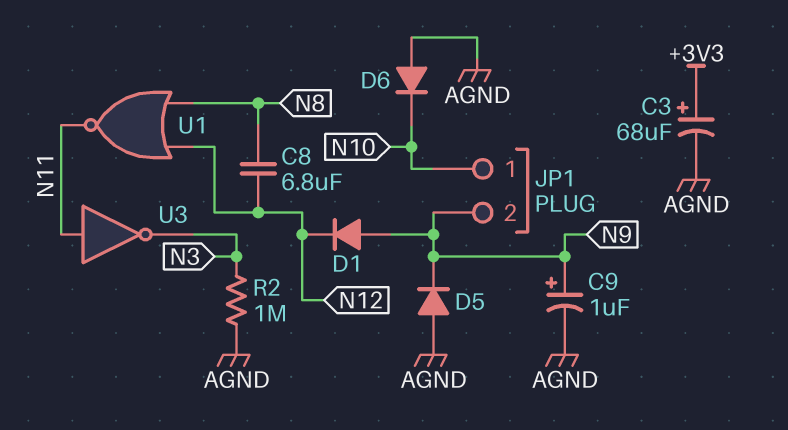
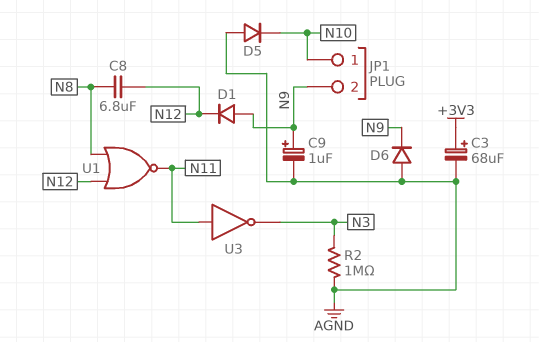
D5: diode (A AGND, K N9) -> diode (A AGND, K N10)
D6: diode (A AGND, K N10) -> diode (A AGND, K N9)

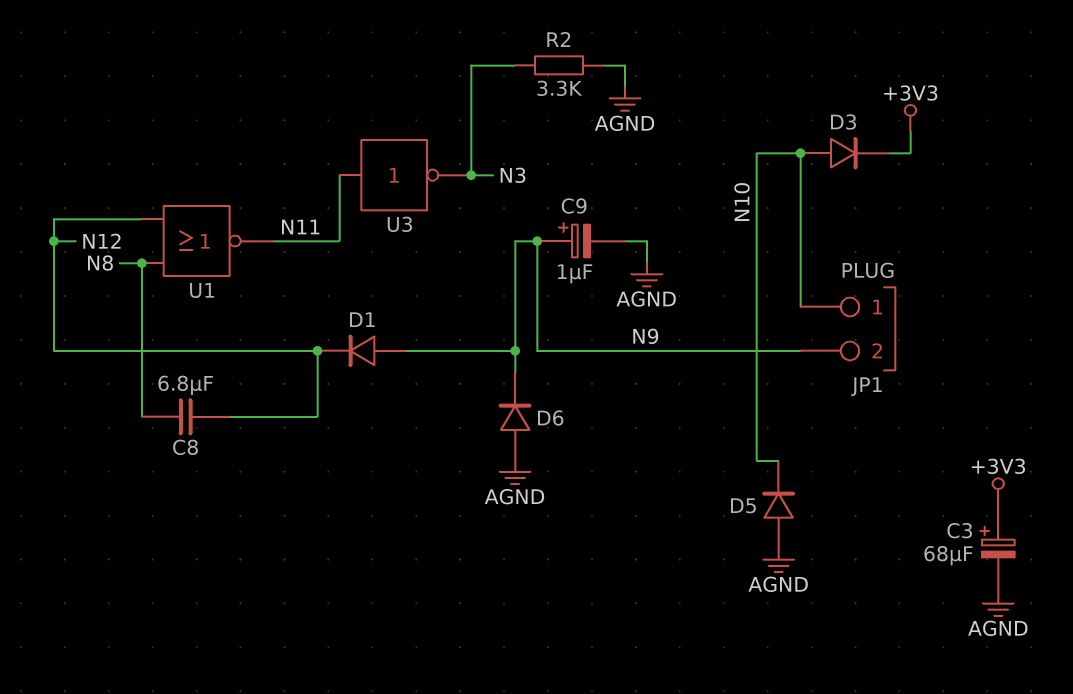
D3: none -> diode (A N10, K +3V3)
R2: 1M (AGND, N3) -> 3.3k (AGND, N3)

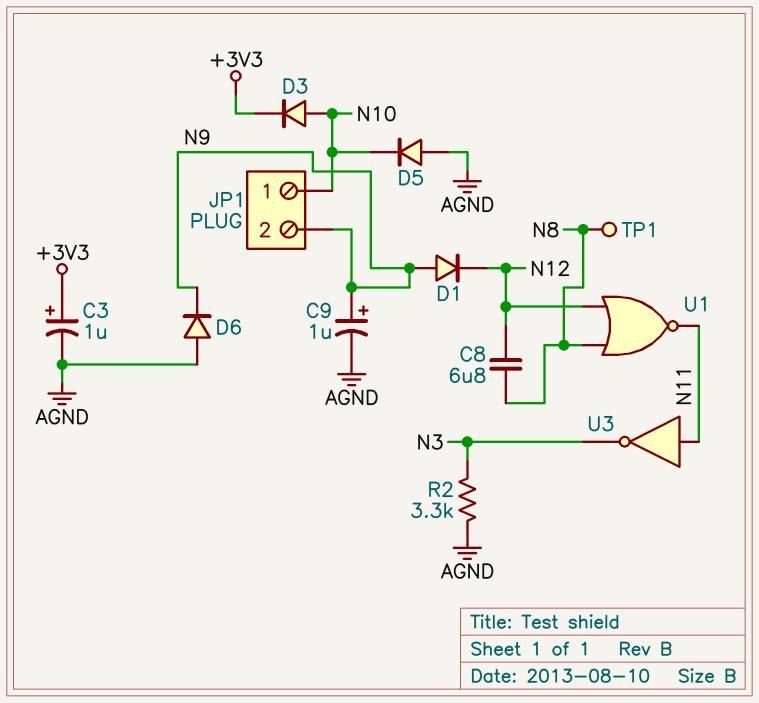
C3: 68uF (plus +3V3, minus AGND) -> 1uF (plus +3V3, minus AGND)
TP1: none -> test point (N8)

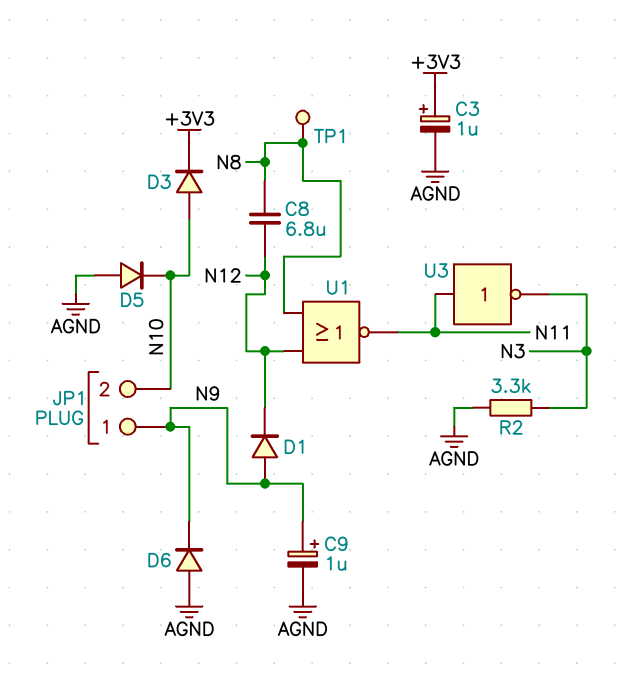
JP1 pin 1: N10 -> N9
JP1 pin 2: N9 -> N10

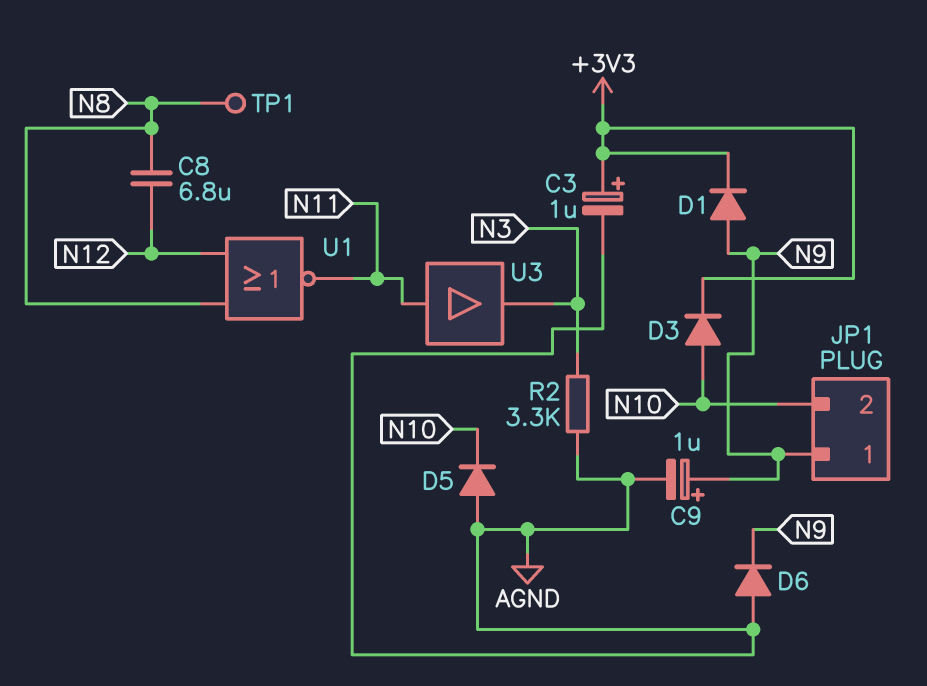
D1: diode (A N9, K N12) -> diode (A N9, K +3V3)
U3: NOT (in N11, out N3) -> buffer (in N11, out N3)

